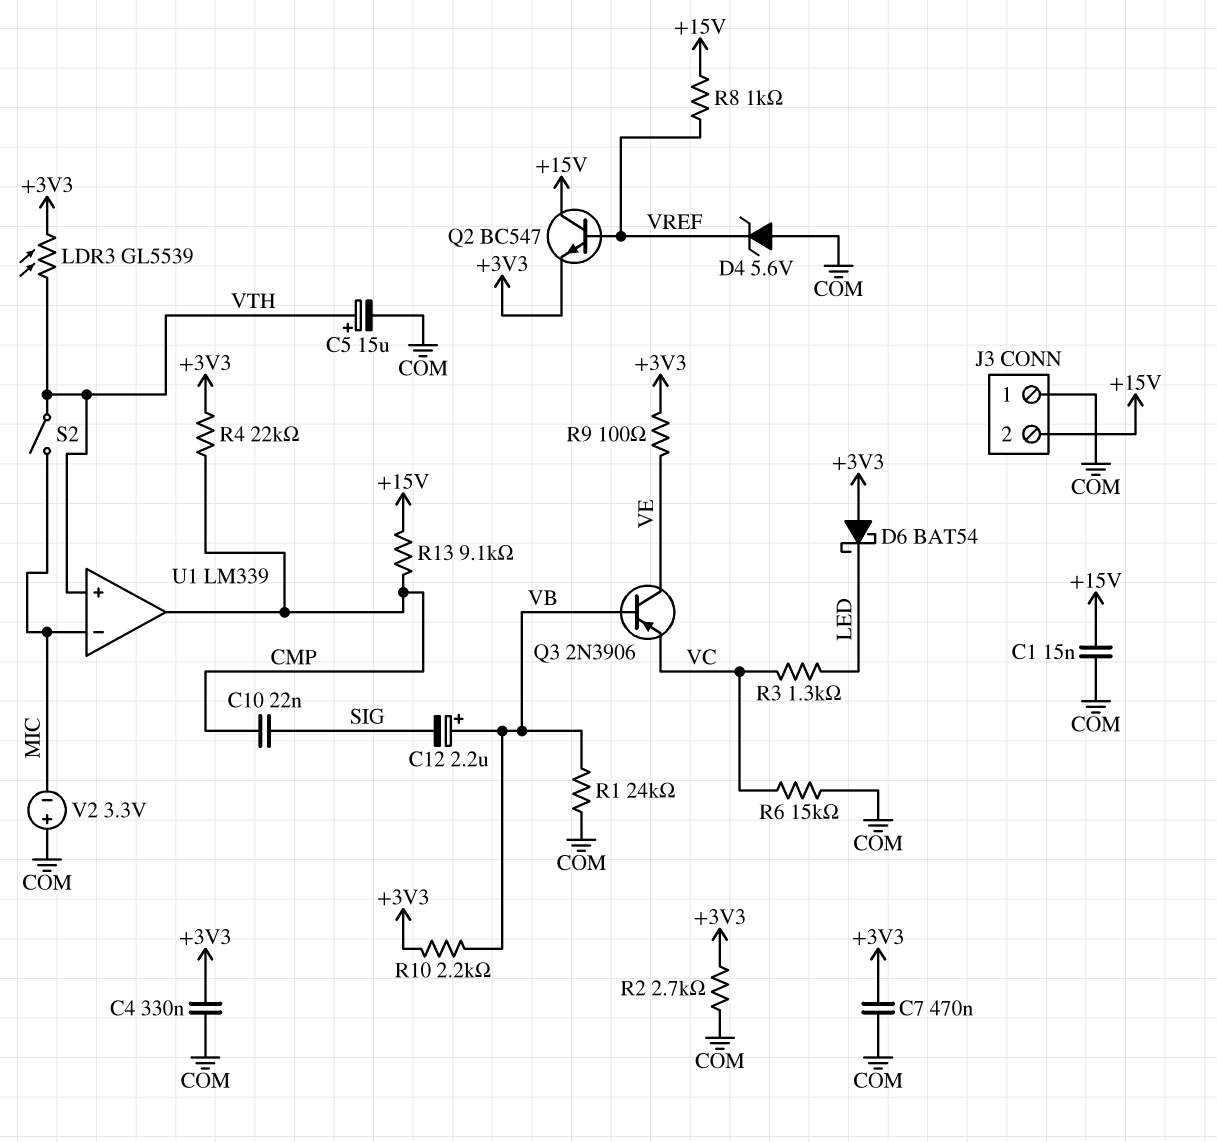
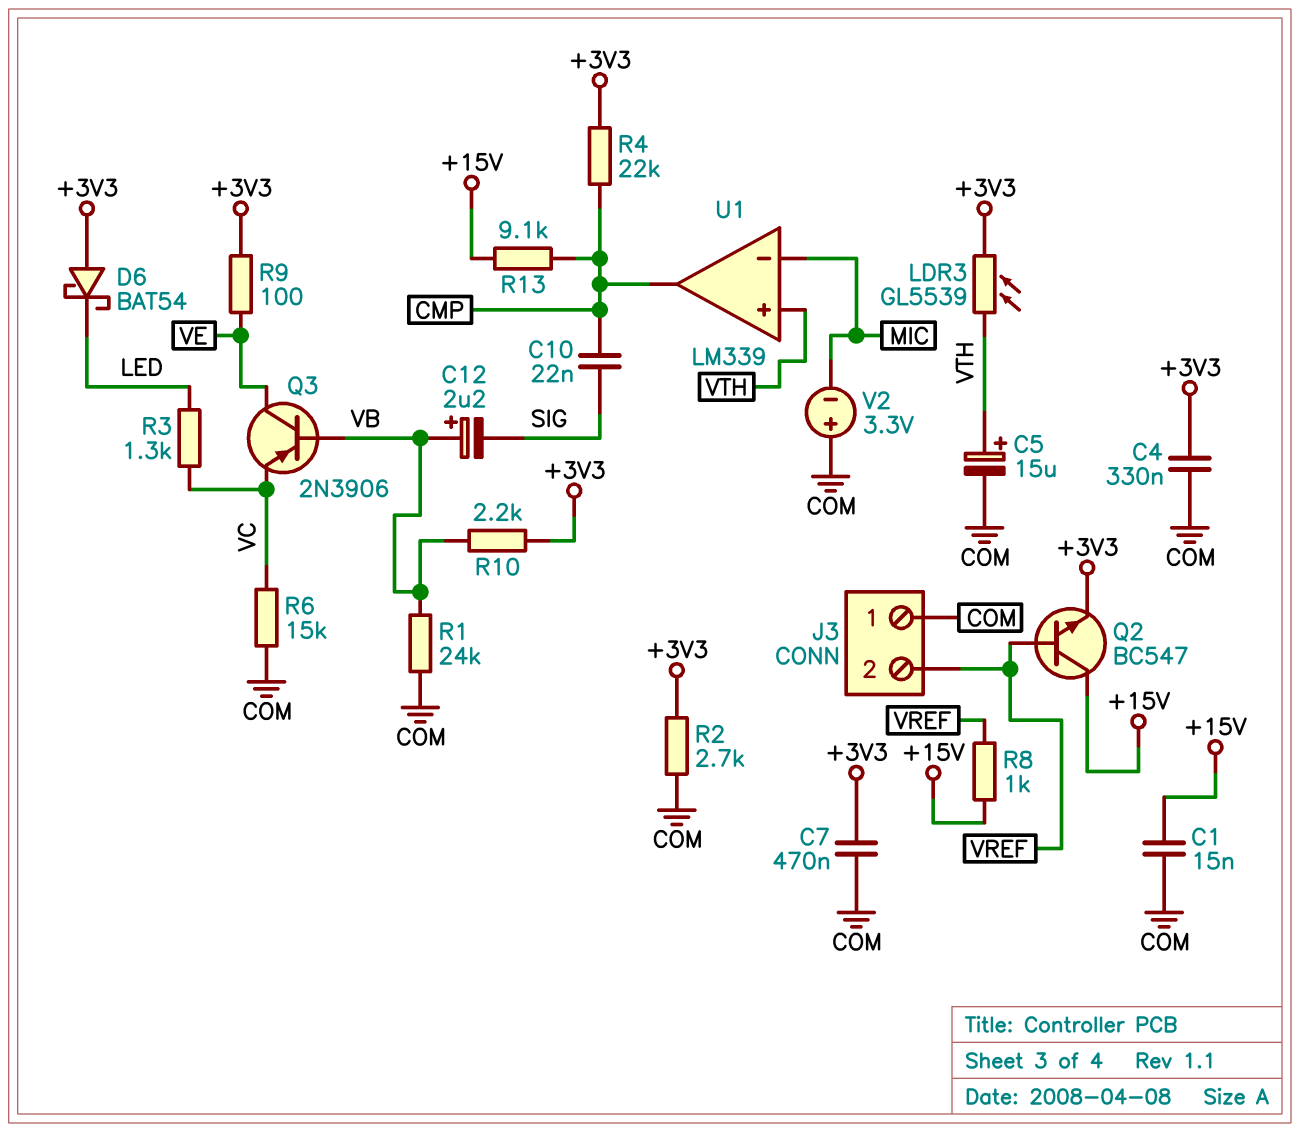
D4: zener 5.6V (A COM, K VREF) -> none
J3 pin 2: +15V -> VREF
S2: switch (MIC, VTH) -> none

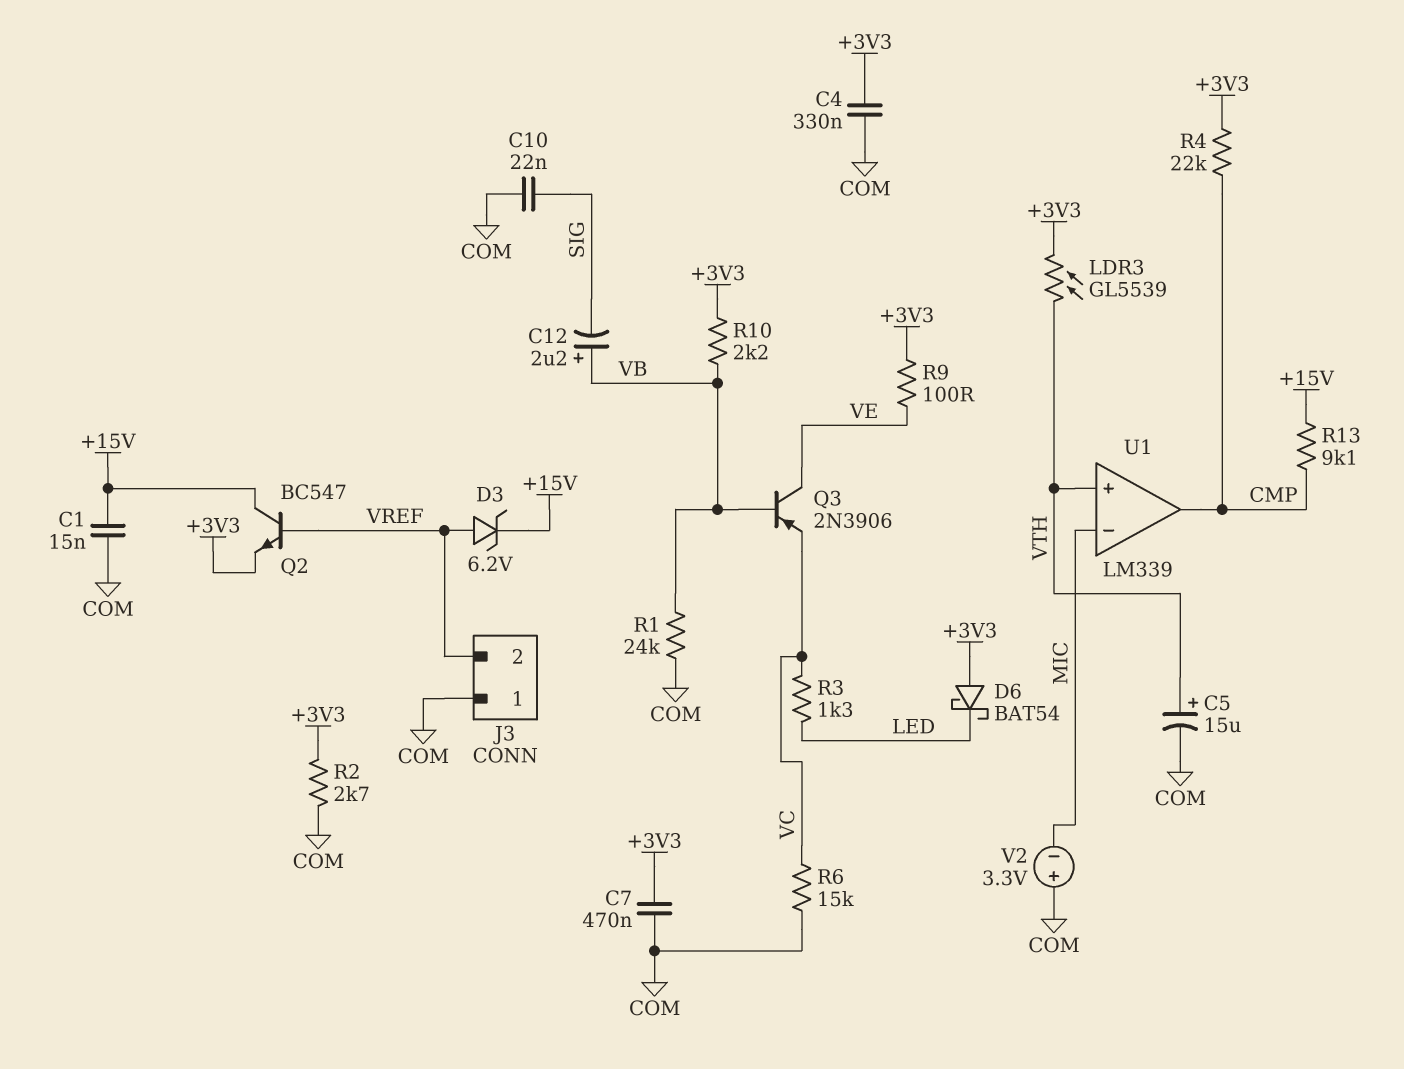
C10: 22nF (CMP, SIG) -> 22nF (COM, SIG)
D3: none -> zener 6.2V (A VREF, K +15V)
R8: 1k (+15V, VREF) -> none

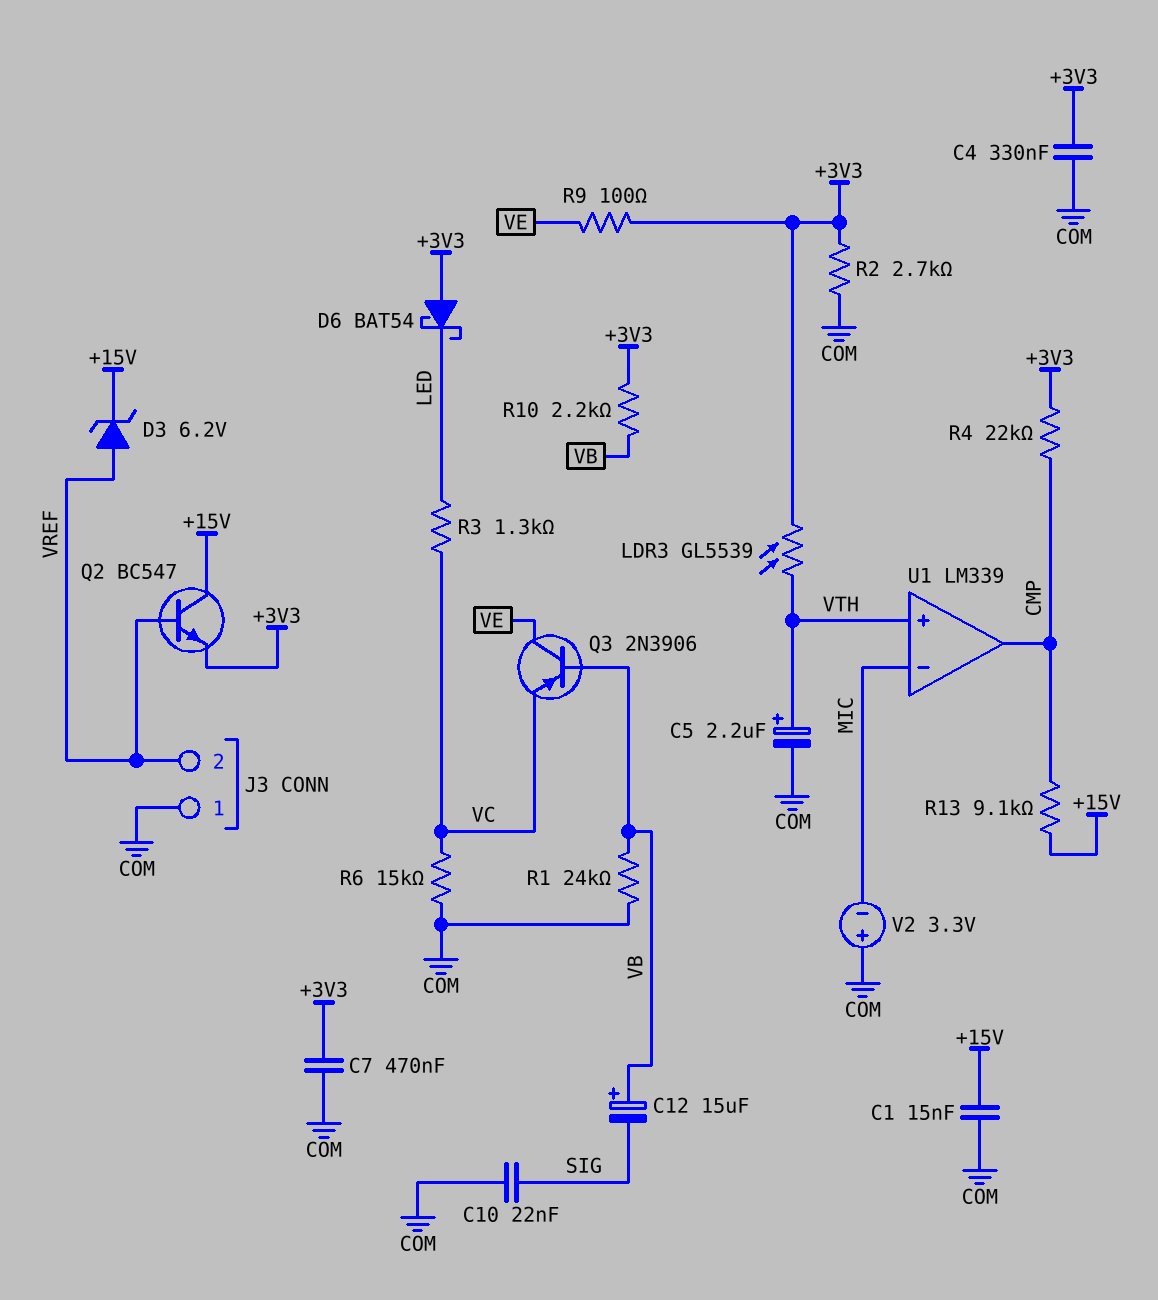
C5: 15uF (plus VTH, minus COM) -> 2.2uF (plus VTH, minus COM)
C12: 2.2uF (plus VB, minus SIG) -> 15uF (plus VB, minus SIG)

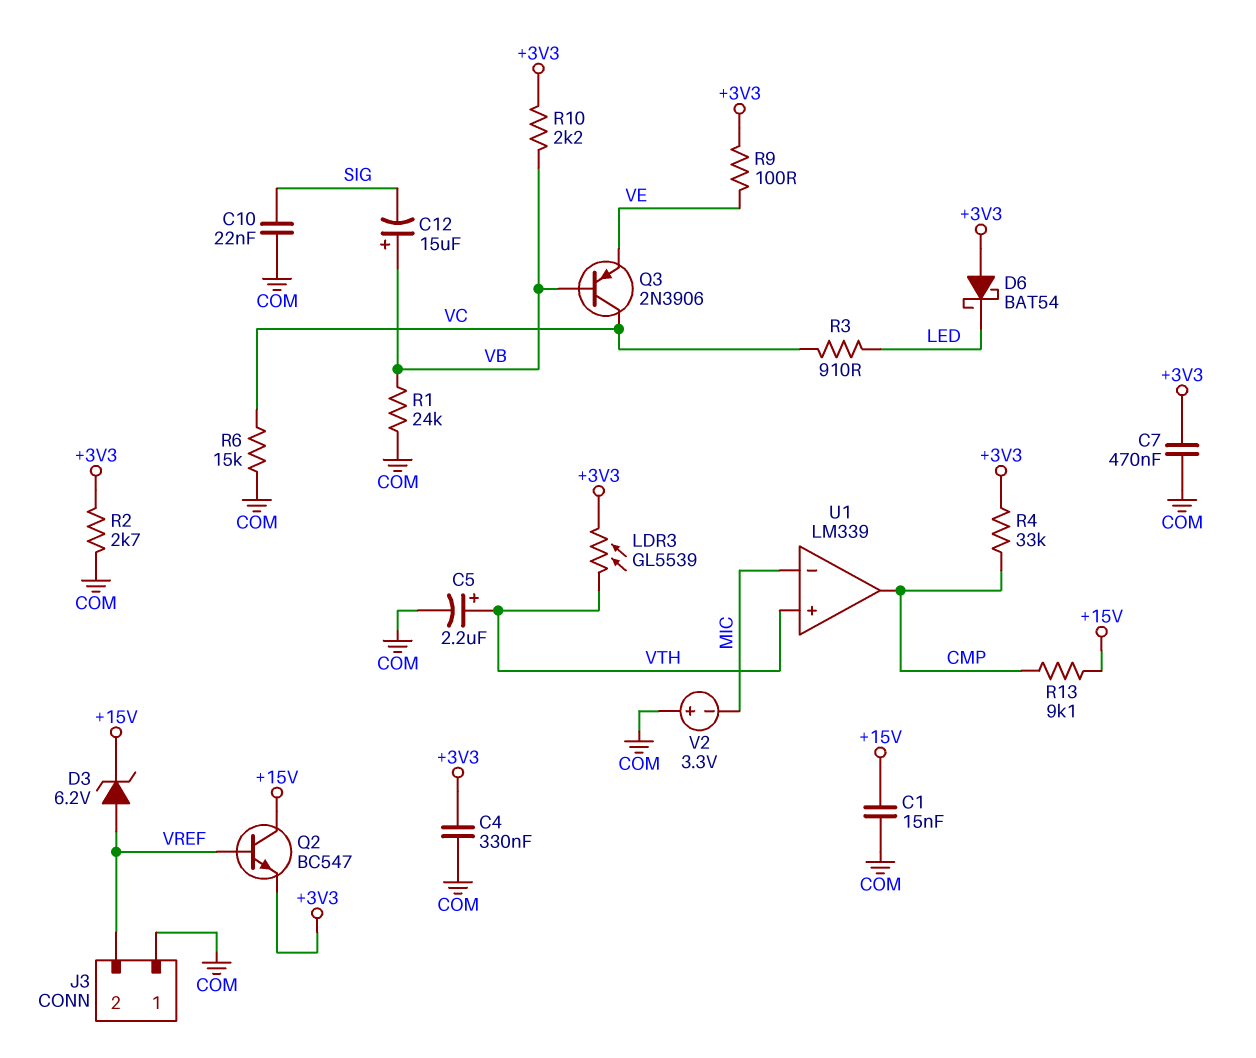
Q3: PNP 2N3906 (B VB, C VE, E VC) -> PNP 2N3906 (B VB, C VC, E VE)
R3: 1.3k (LED, VC) -> 910 (LED, VC)
R4: 22k (+3V3, CMP) -> 33k (+3V3, CMP)

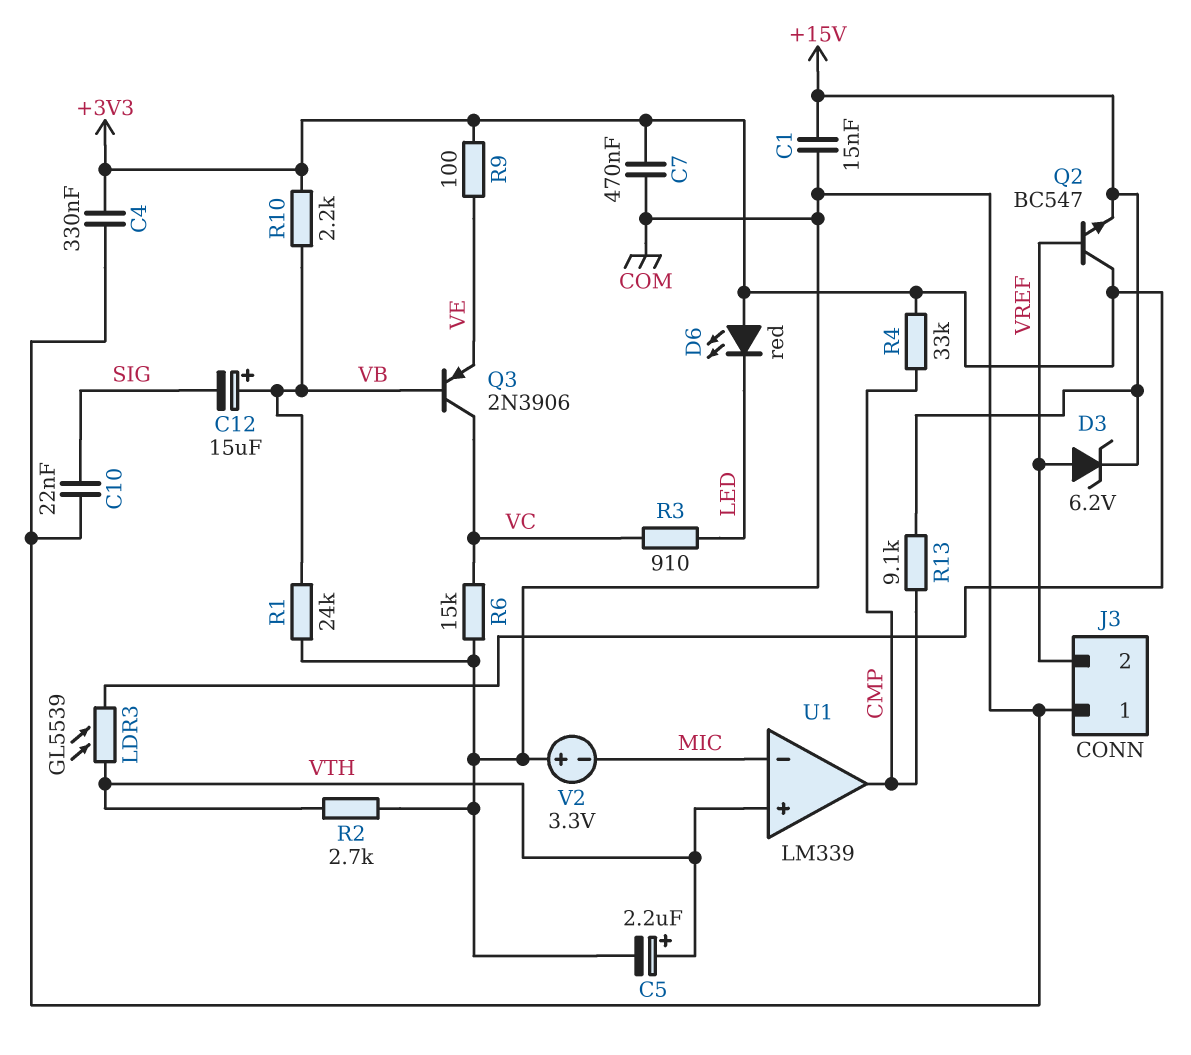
D6: schottky BAT54 (A +3V3, K LED) -> LED red (A +3V3, K LED)
Q2: NPN BC547 (B VREF, C +15V, E +3V3) -> NPN BC547 (B VREF, C +3V3, E +15V)
R2: 2.7k (+3V3, COM) -> 2.7k (COM, VTH)

